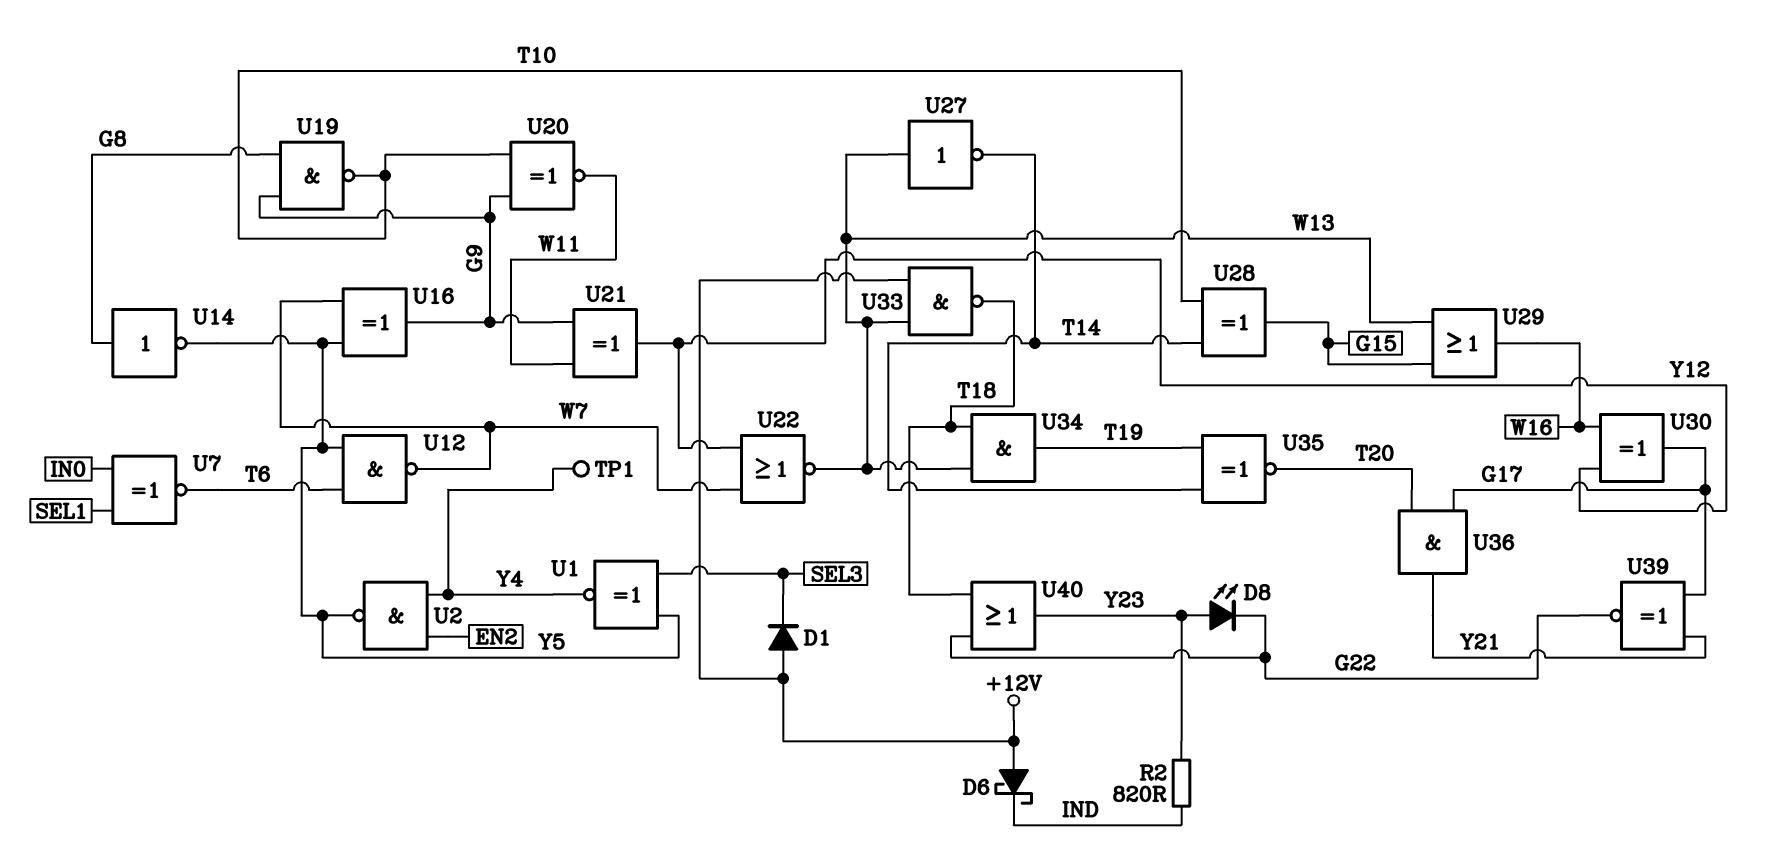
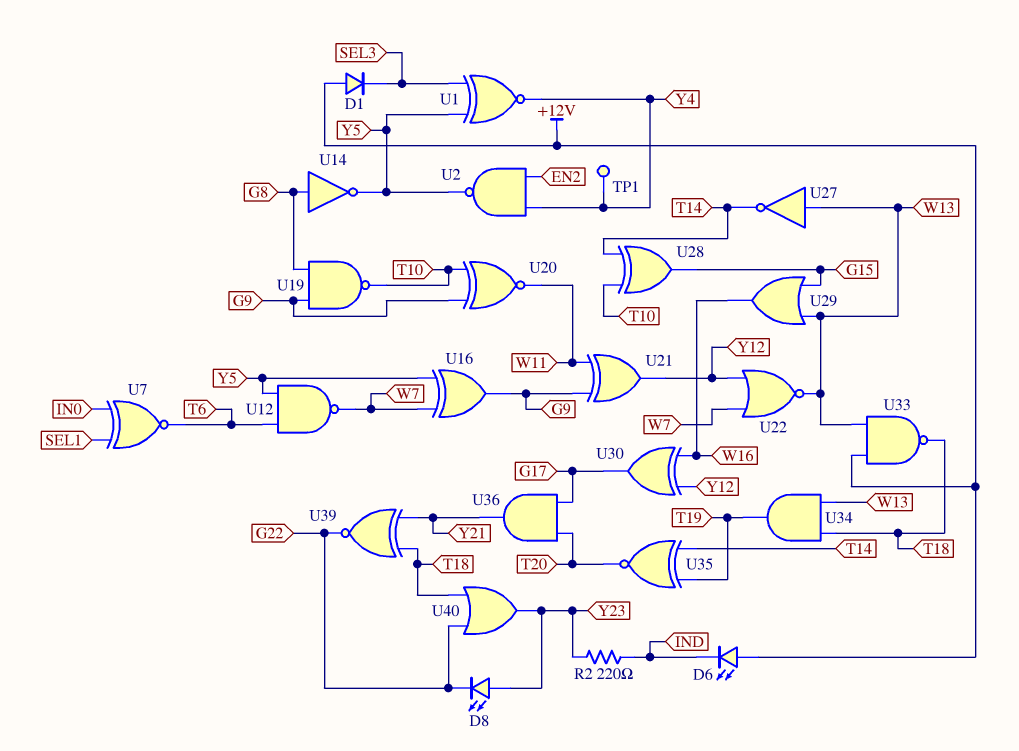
D6: schottky (A +12V, K IND) -> LED (A +12V, K IND)
R2: 820 (IND, Y23) -> 220 (IND, Y23)
U39: XNOR (in G17, in Y21, out G22) -> XNOR (in T18, in Y21, out G22)

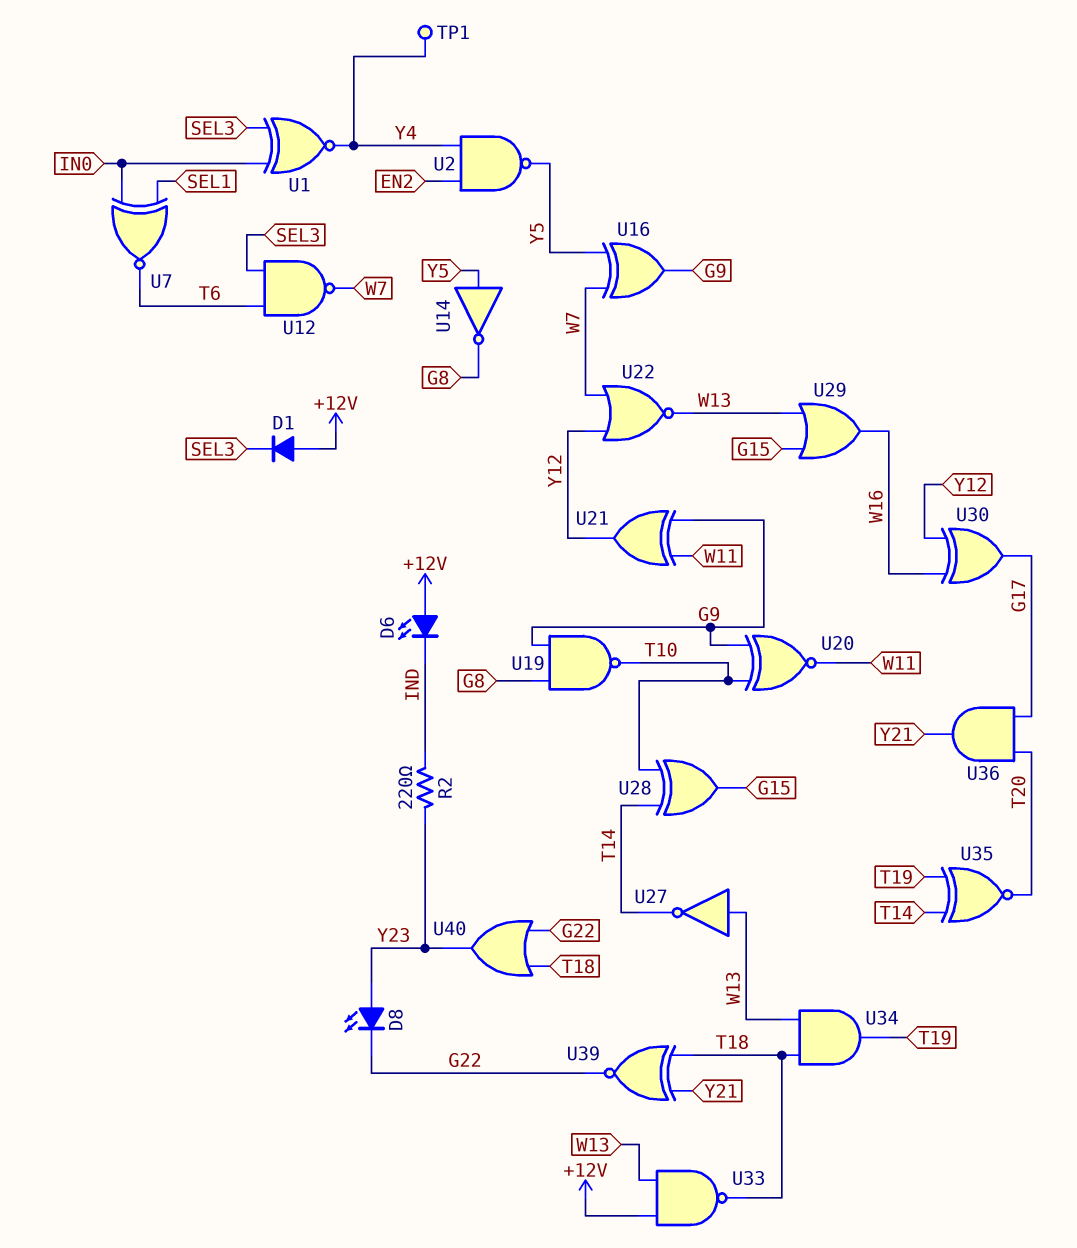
U1: XNOR (in SEL3, in Y5, out Y4) -> XNOR (in IN0, in SEL3, out Y4)
U12: NAND (in T6, in Y5, out W7) -> NAND (in SEL3, in T6, out W7)
U14: NOT (in G8, out Y5) -> NOT (in Y5, out G8)

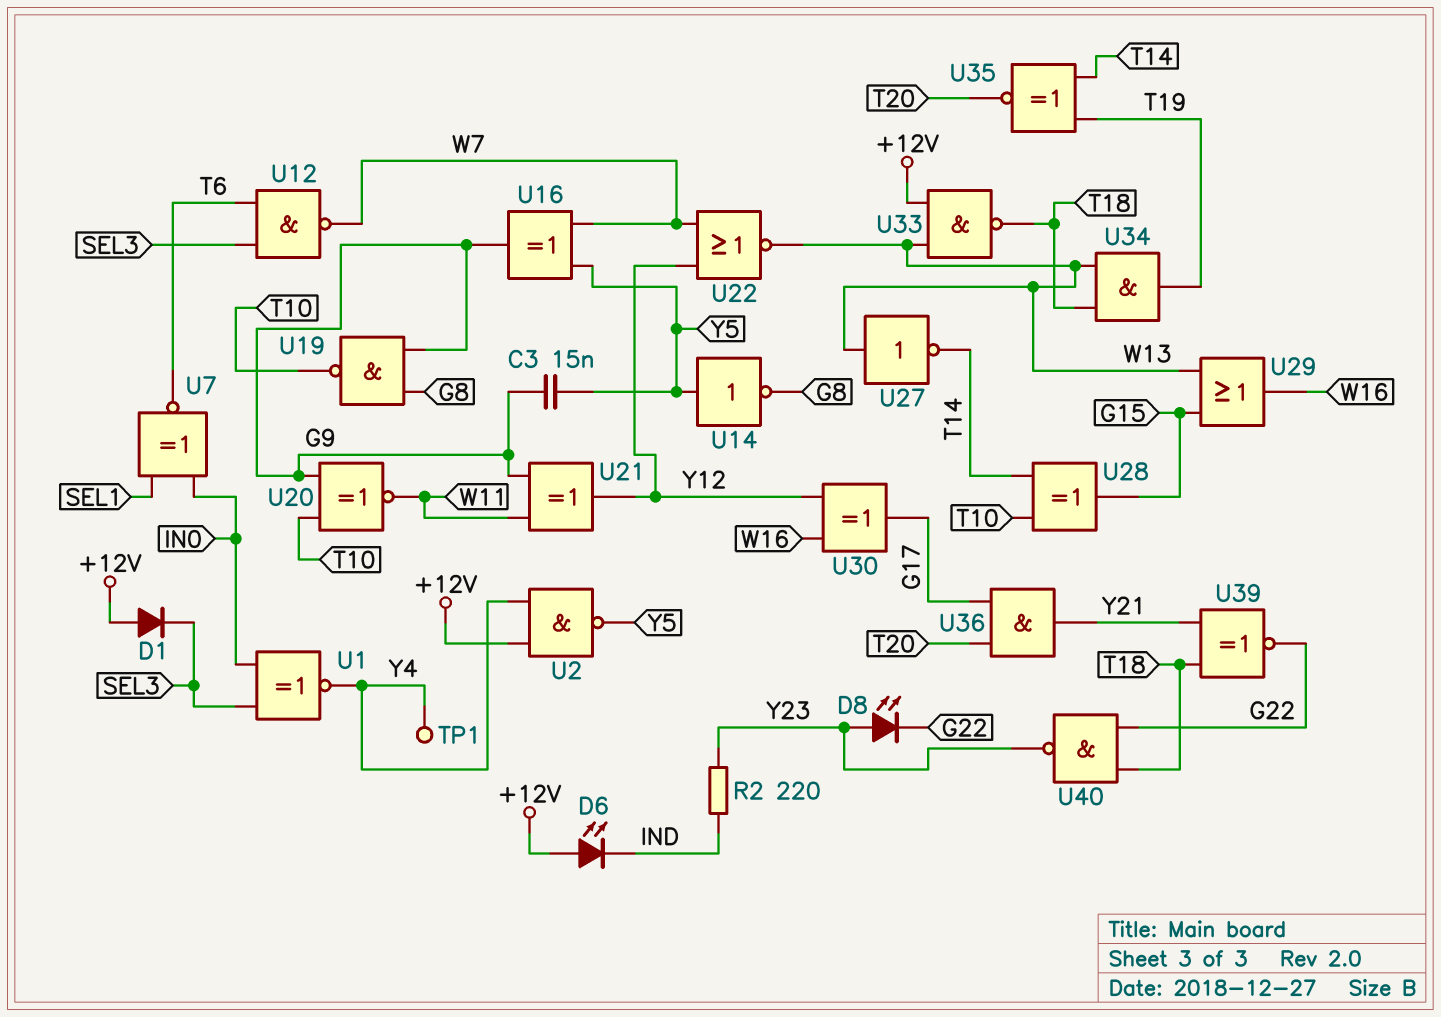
C3: none -> 15nF (G9, Y5)
U2: NAND (in EN2, in Y4, out Y5) -> NAND (in +12V, in Y4, out Y5)
U40: OR (in G22, in T18, out Y23) -> NAND (in G22, in T18, out Y23)

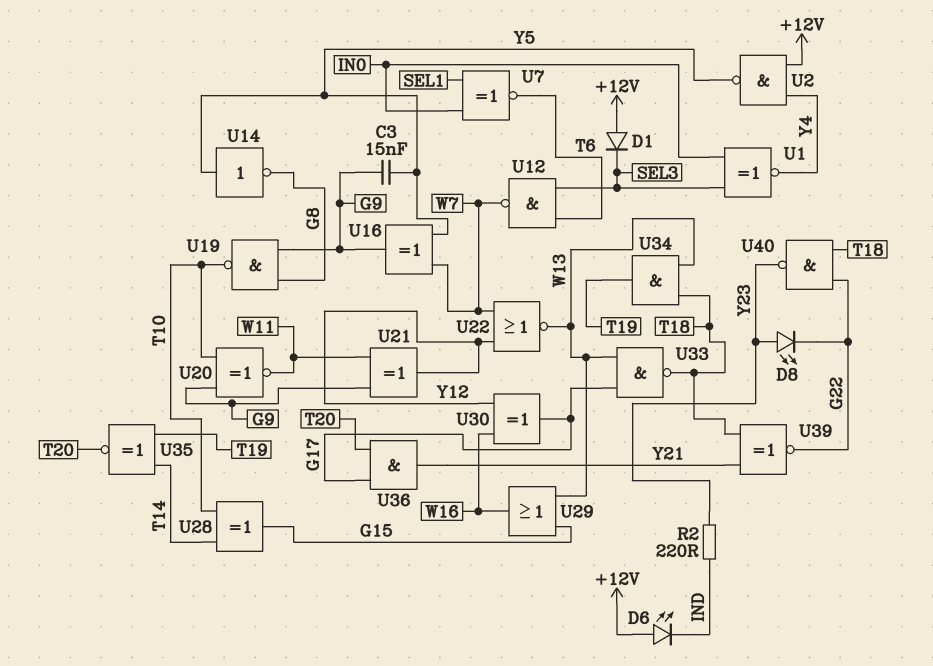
TP1: test point (Y4) -> none
U27: NOT (in W13, out T14) -> none
U33: NAND (in +12V, in W13, out T18) -> NAND (in G17, in W13, out T18)

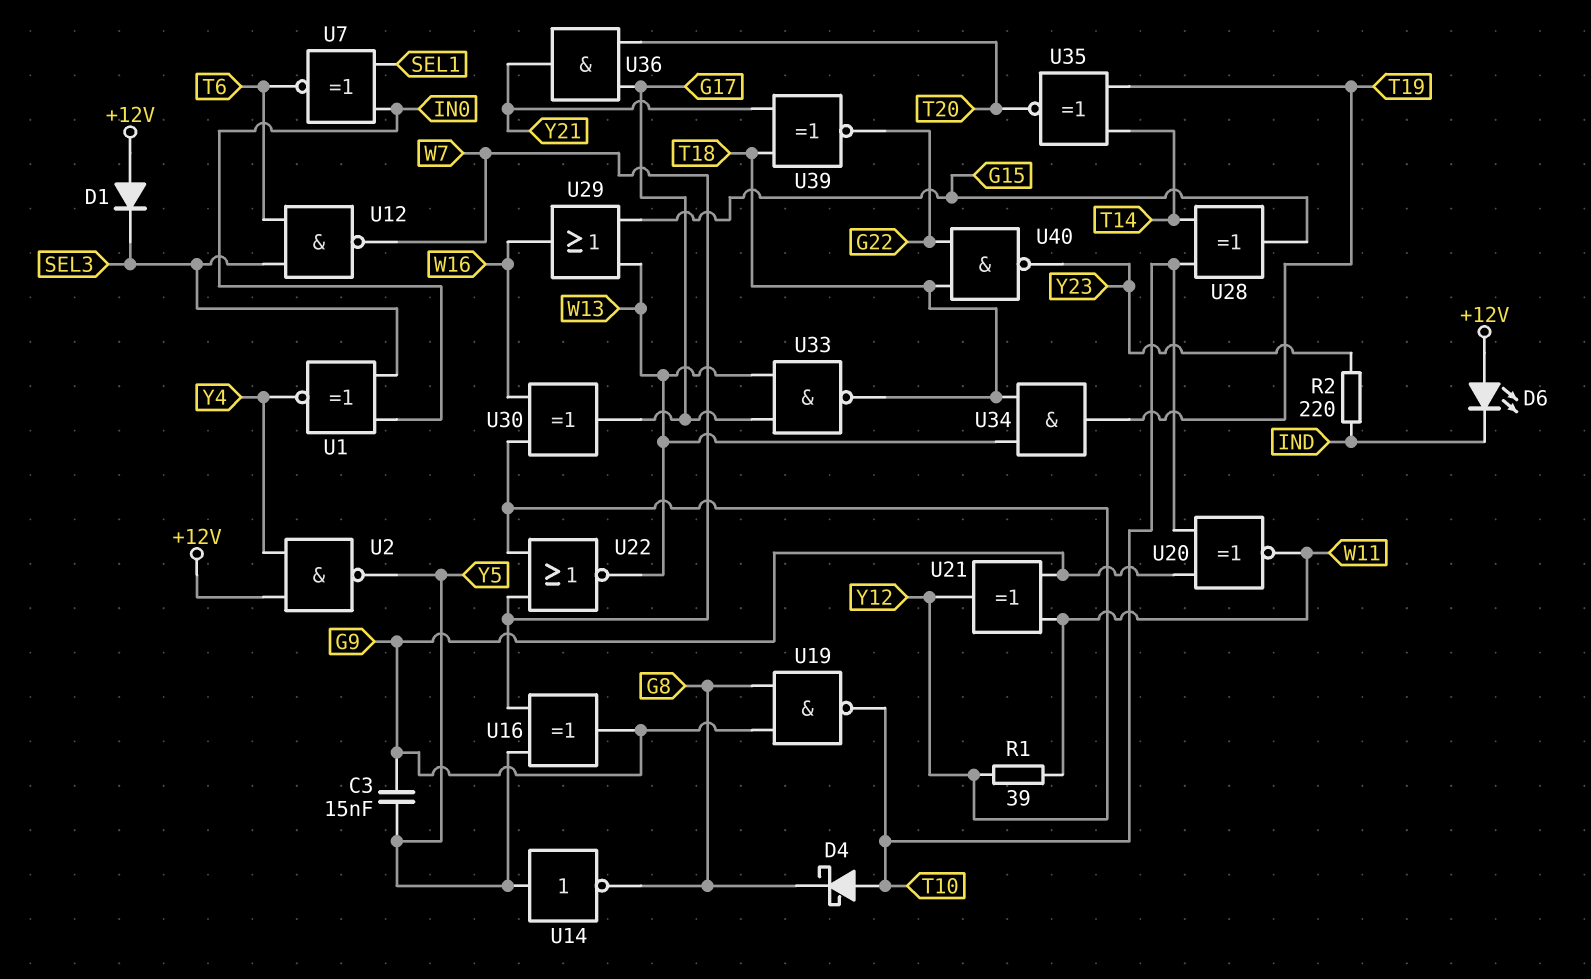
D4: none -> schottky (A T10, K G8)
D8: LED (A Y23, K G22) -> none
R1: none -> 39 (W11, Y12)

